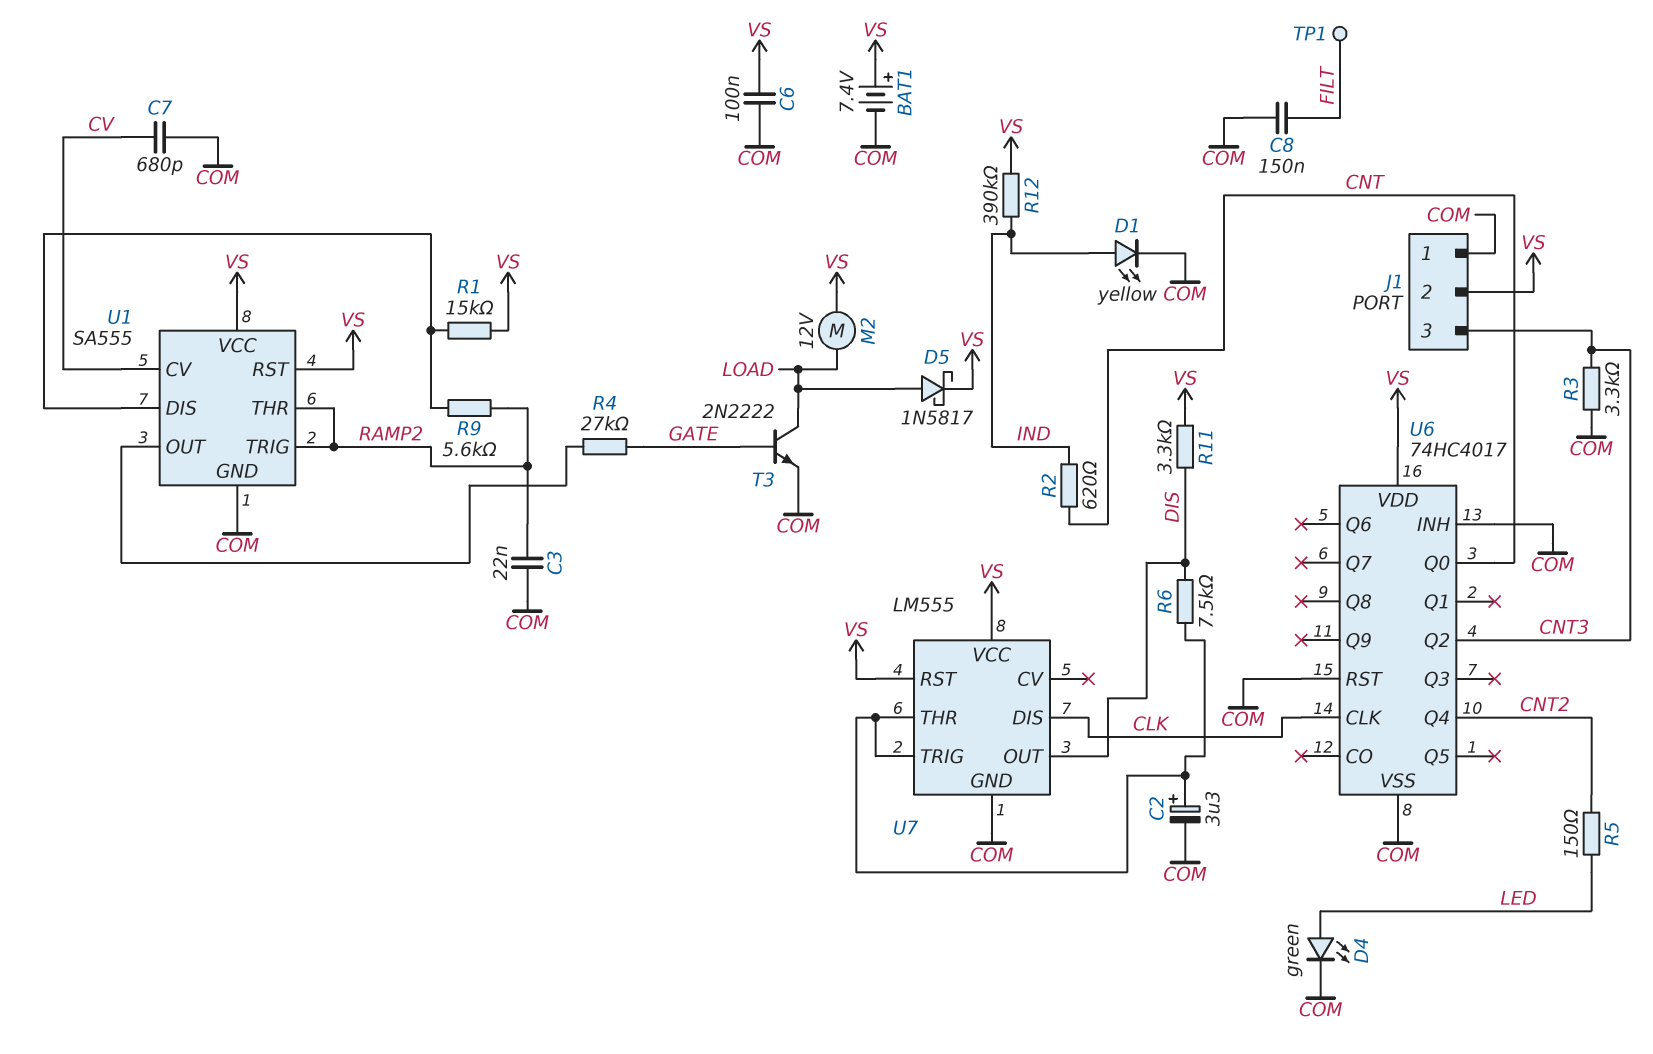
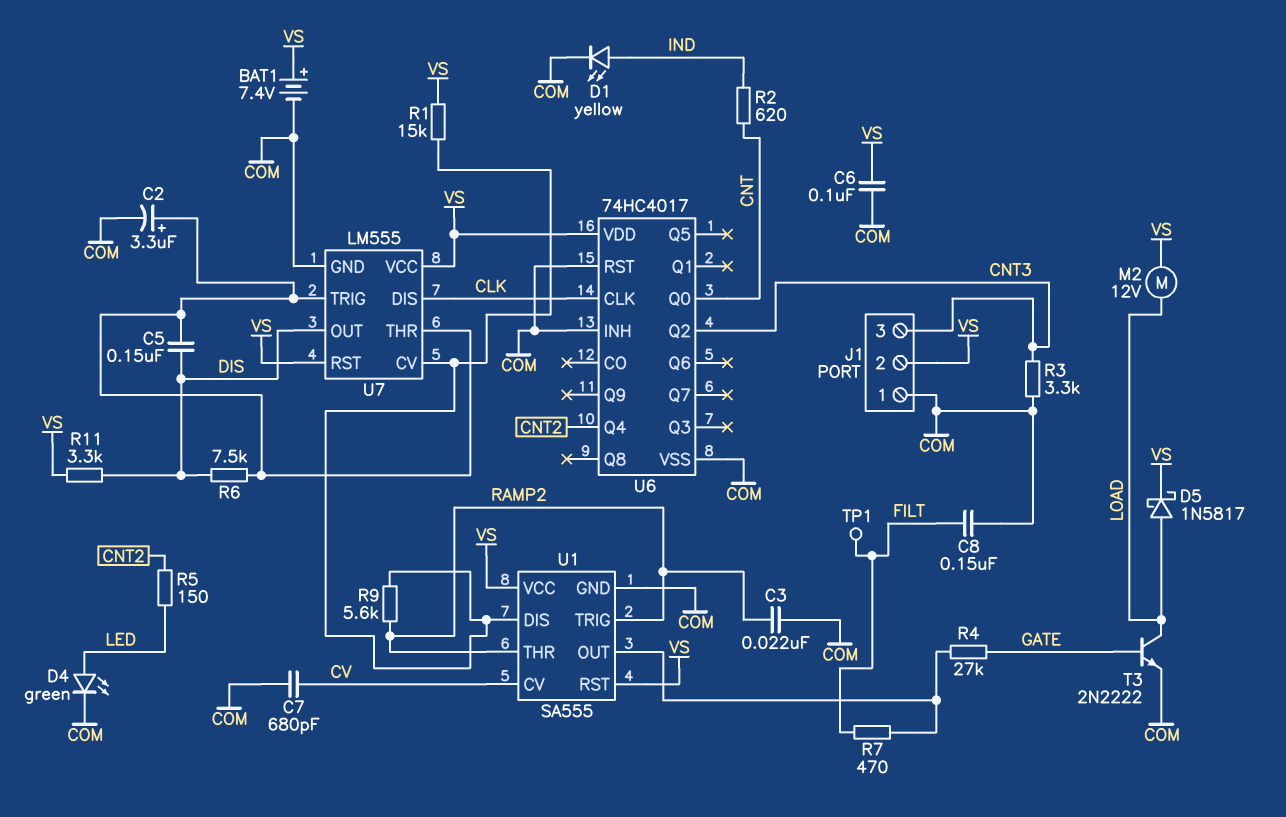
C5: none -> 150nF (DIS, U7/THR)
R7: none -> 470 (FILT, U1/OUT)
R12: 390k (IND, VS) -> none
U7 pin CV: none -> U1/DIS

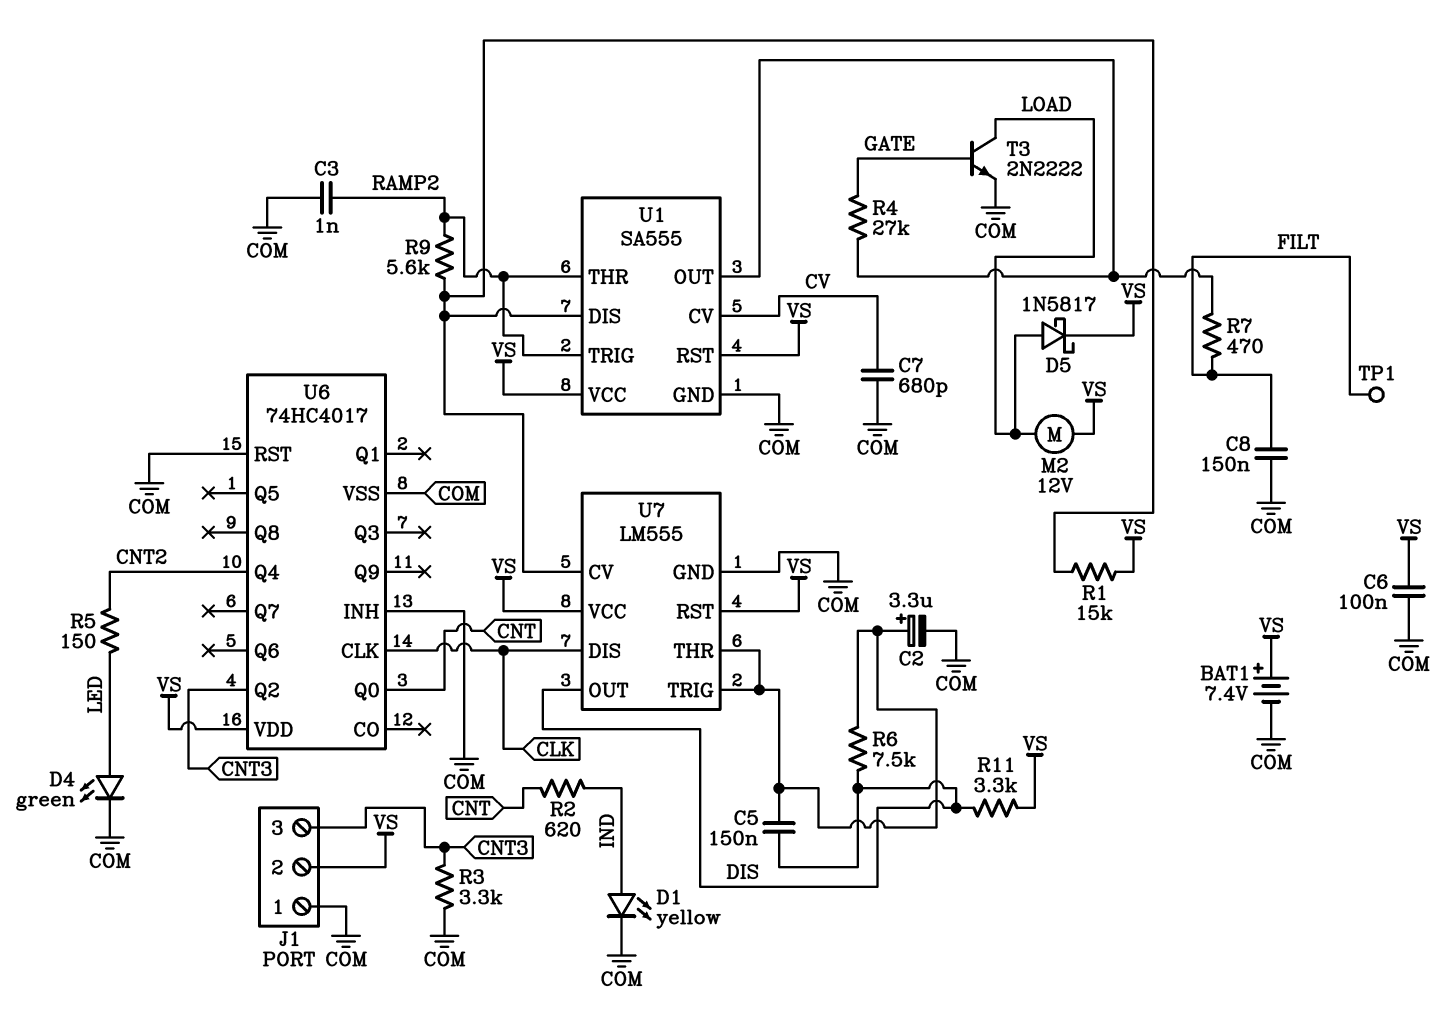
C3: 22nF (COM, RAMP2) -> 1nF (COM, RAMP2)

